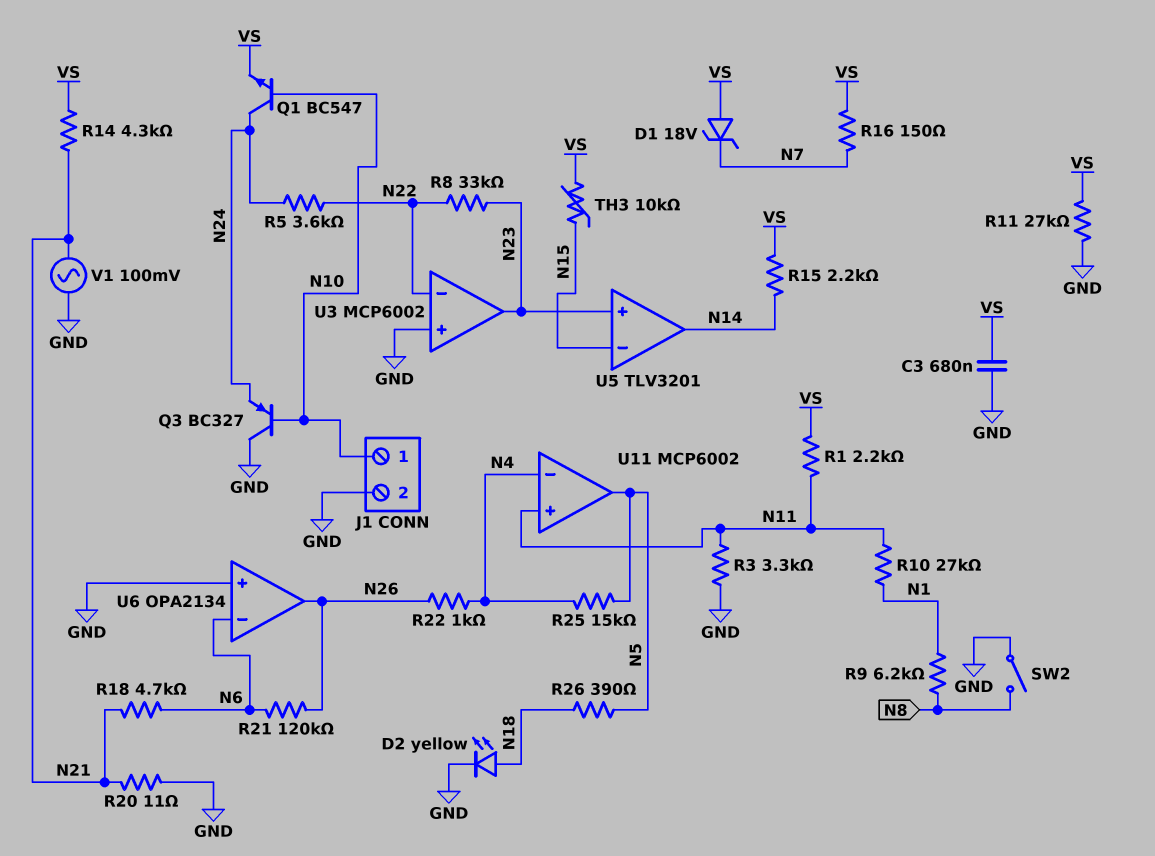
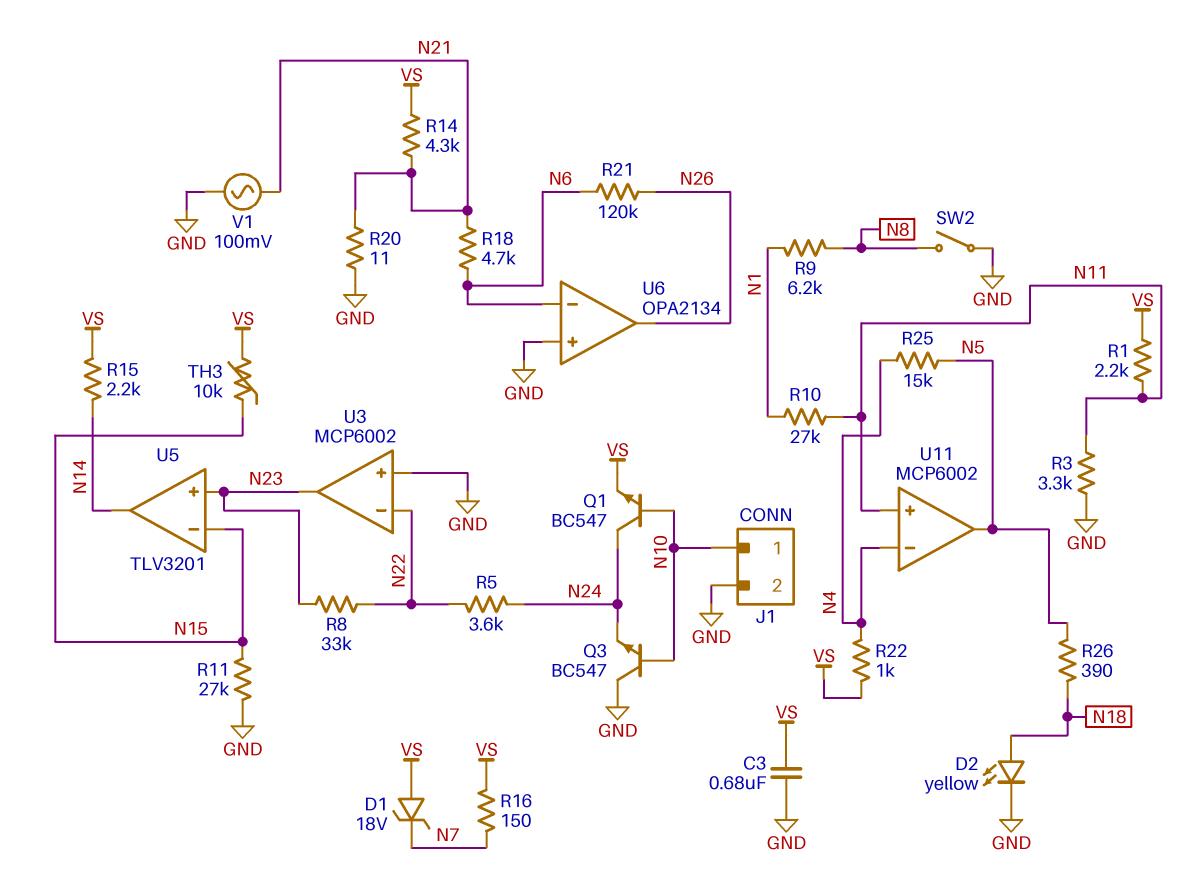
Q3: PNP BC327 (B N10, C GND, E N24) -> NPN BC547 (B N10, C GND, E N24)
R11: 27k (GND, VS) -> 27k (GND, N15)
R22: 1k (N4, N26) -> 1k (N4, VS)

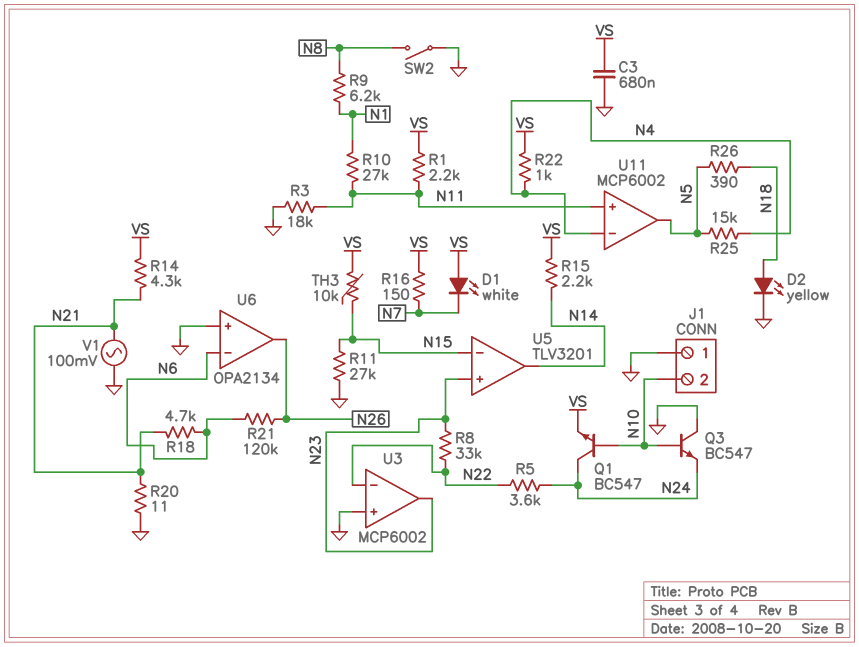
D1: zener 18V (A VS, K N7) -> LED white (A VS, K N7)
J1 pin 1: N10 -> GND
J1 pin 2: GND -> N10
R3: 3.3k (GND, N11) -> 18k (GND, N11)

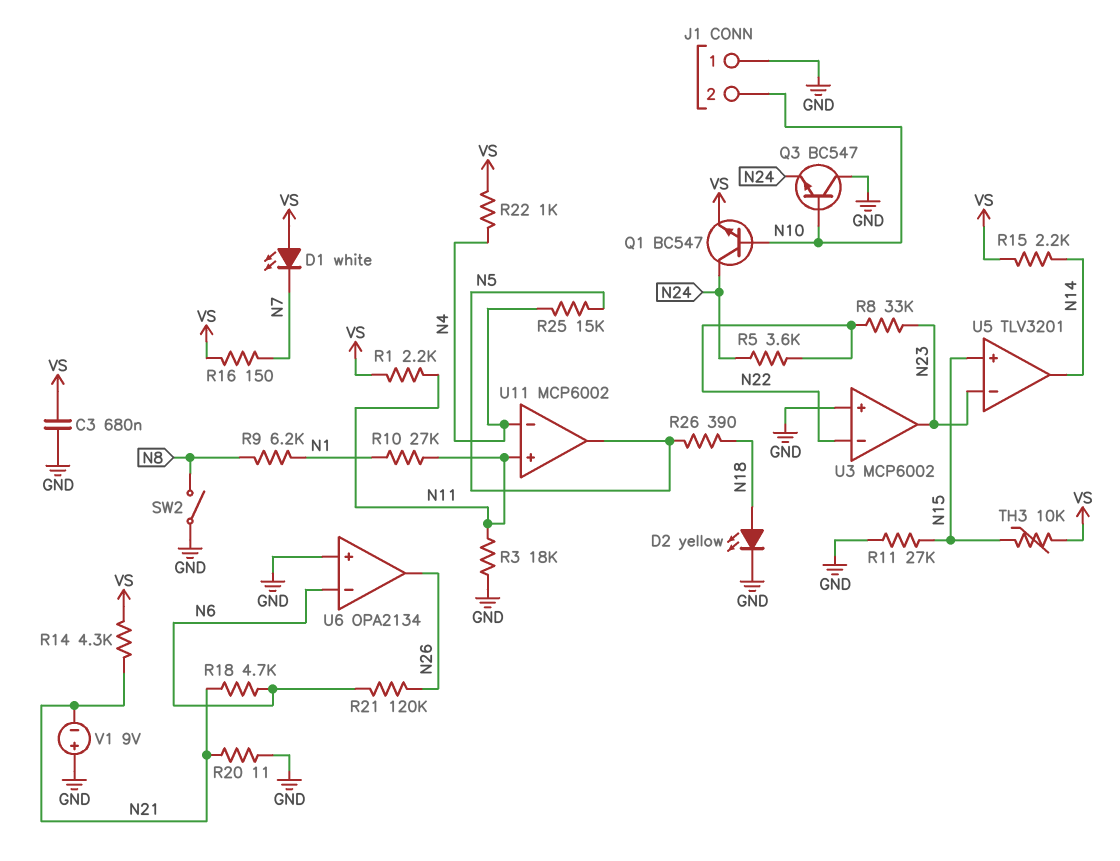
U5 pin in+: N23 -> N15
U5 pin in-: N15 -> N23
V1: AC 100mV (GND, N21) -> 9V (plus GND, minus N21)

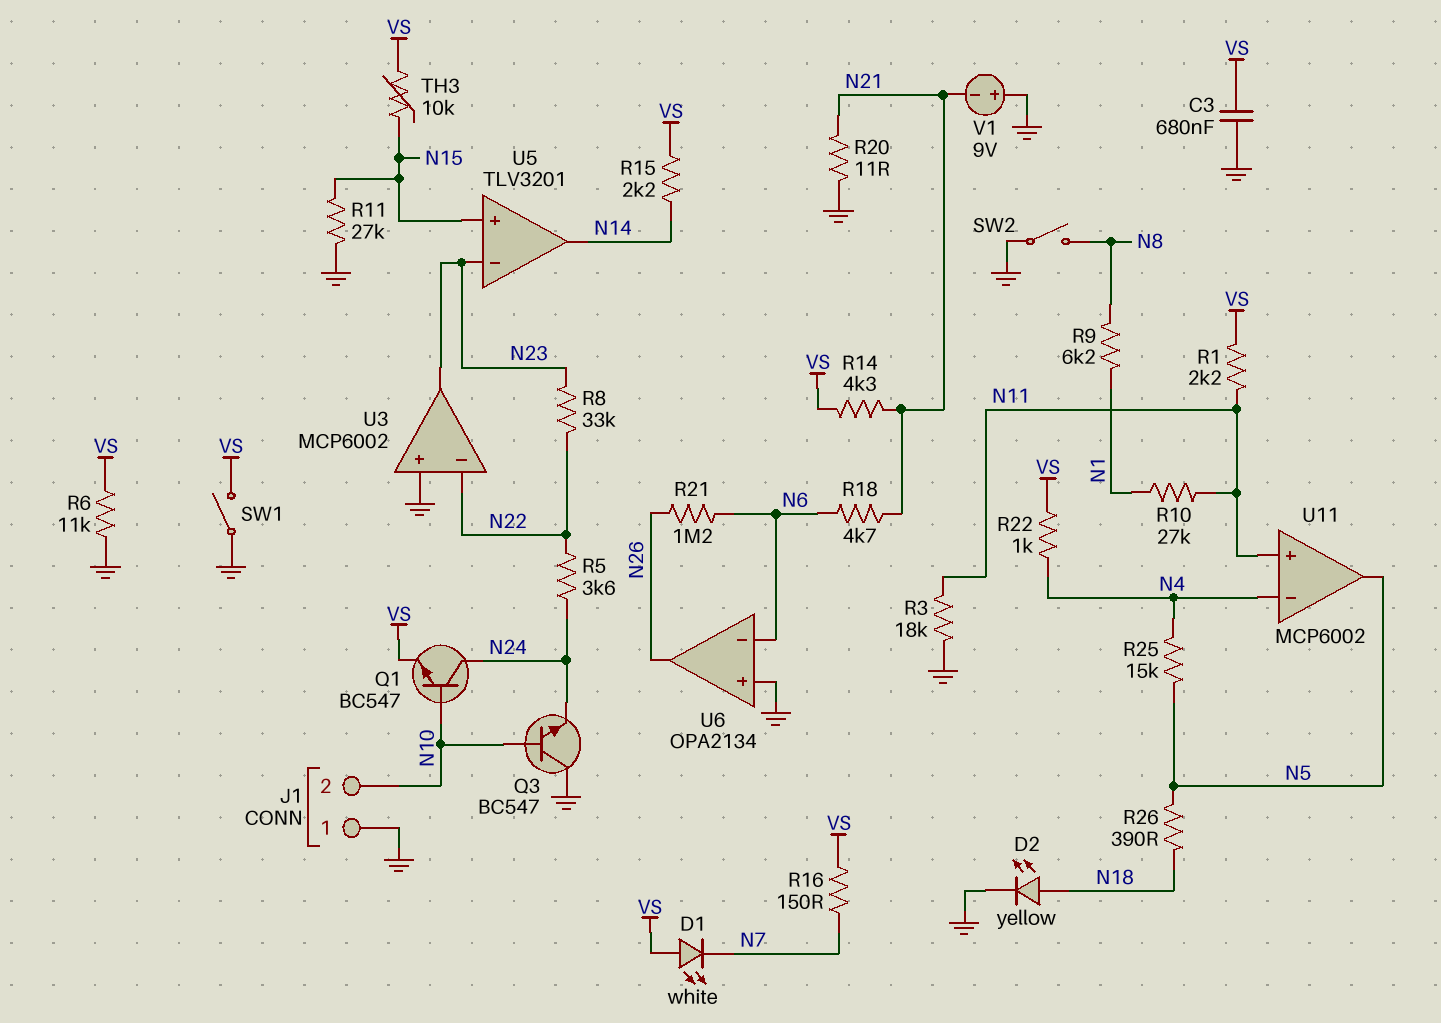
R6: none -> 11k (GND, VS)
R21: 120k (N6, N26) -> 1.2M (N6, N26)
SW1: none -> switch (GND, VS)

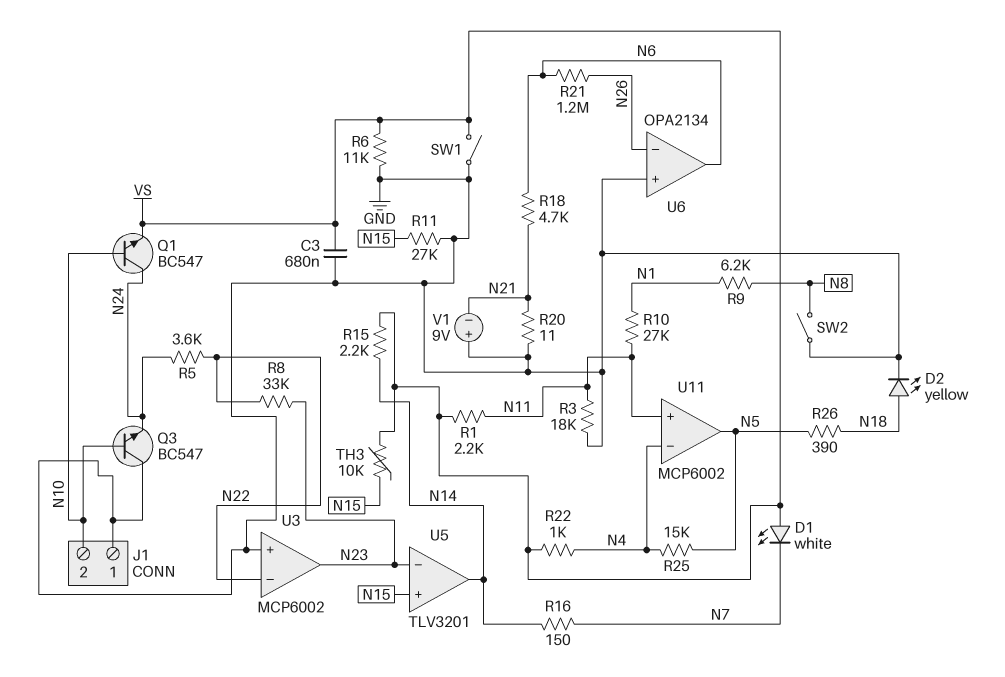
R14: 4.3k (N21, VS) -> none
R16: 150 (N7, VS) -> 150 (N7, N14)
U6 pin in-: N6 -> N26
U6 pin out: N26 -> N6

